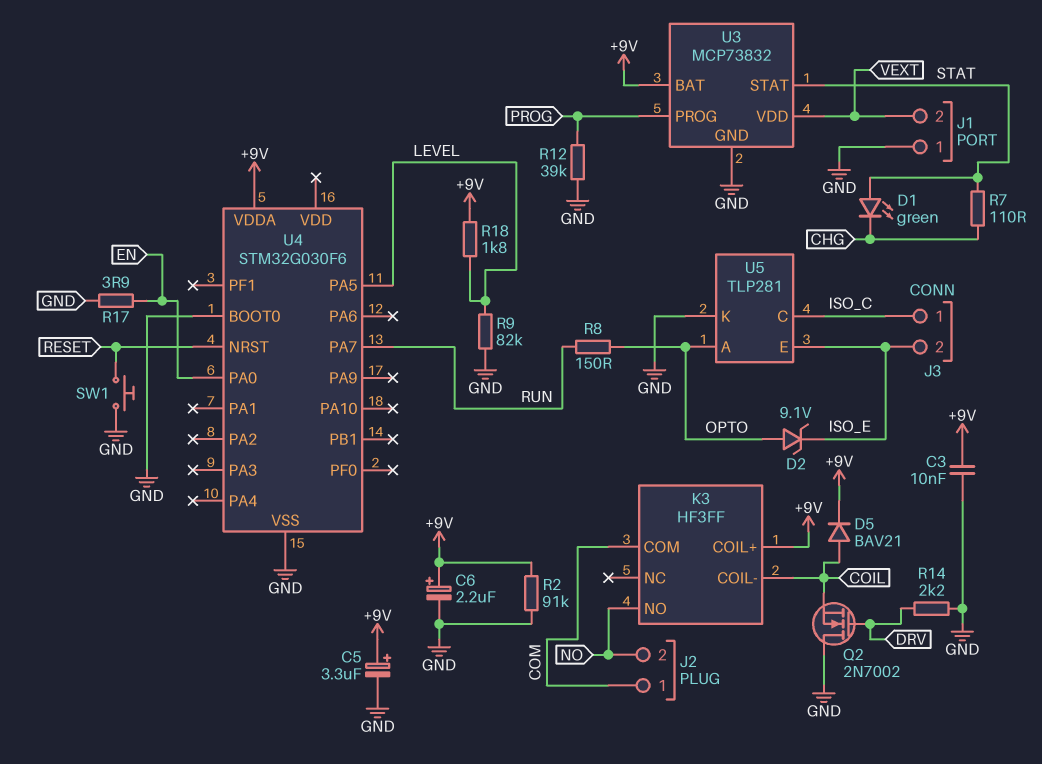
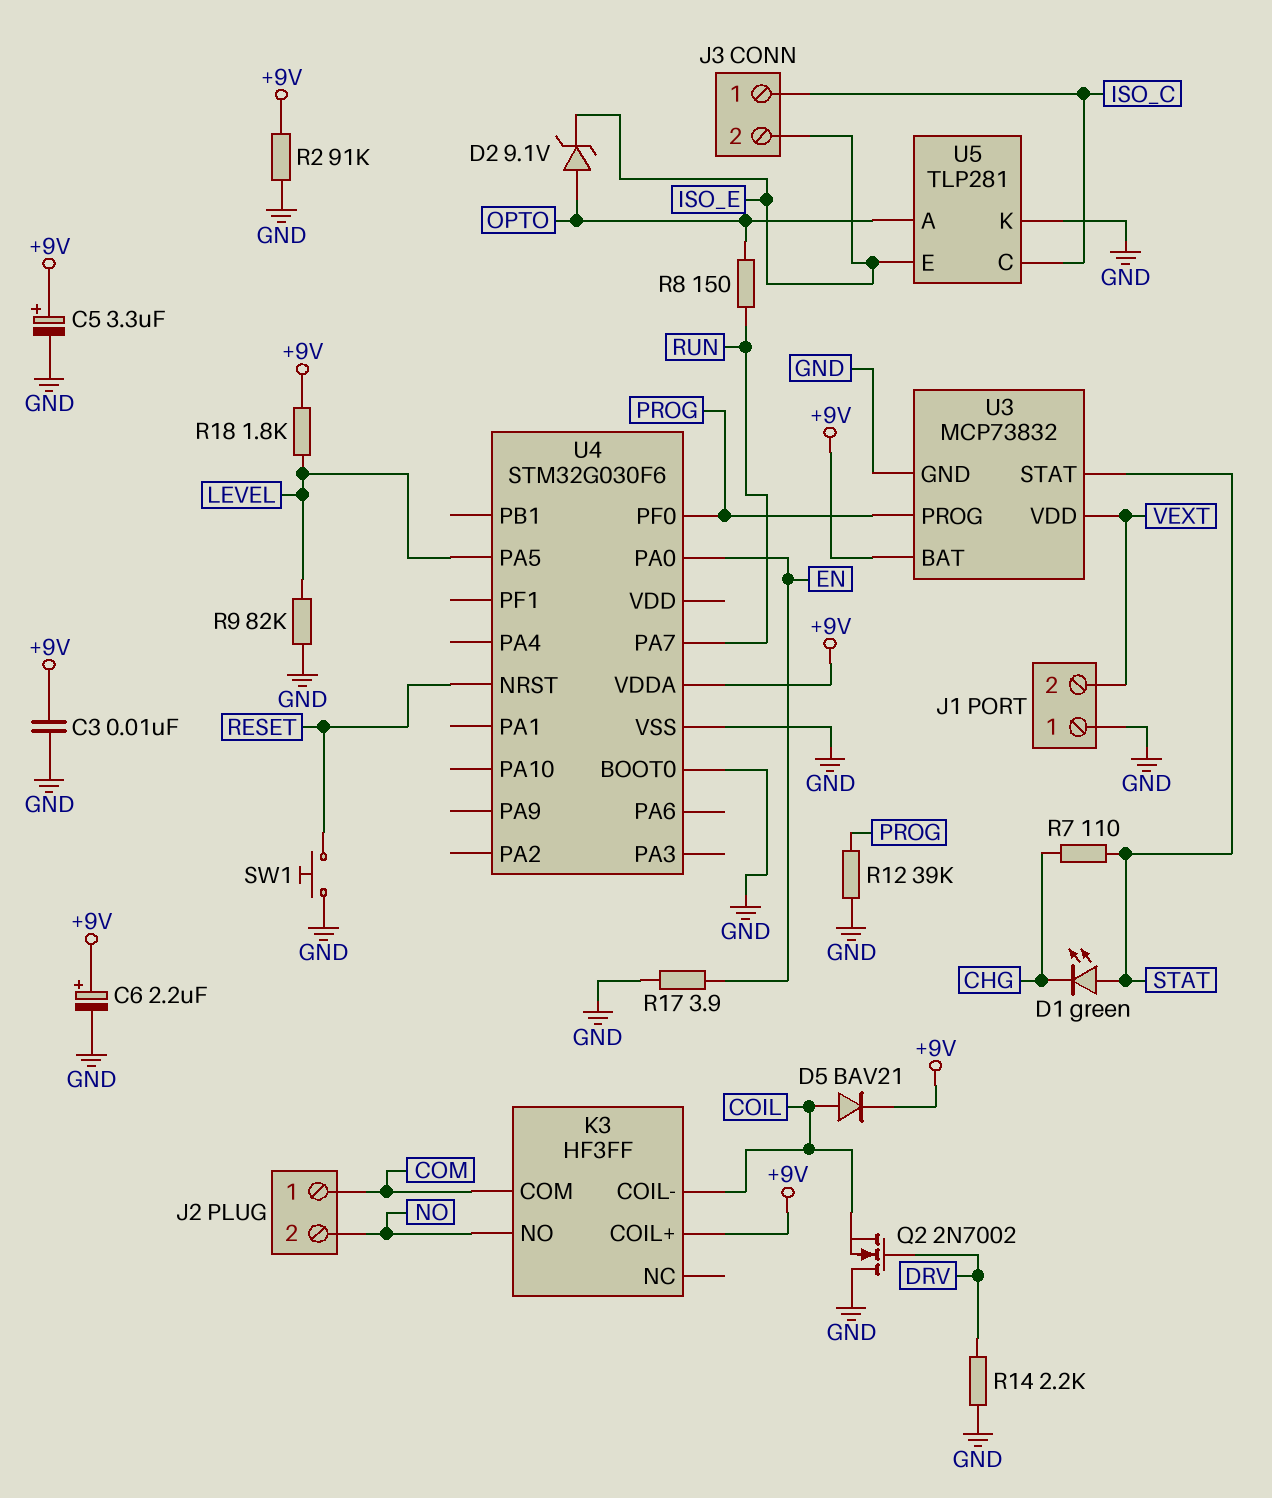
U4 pin PF0: none -> PROG

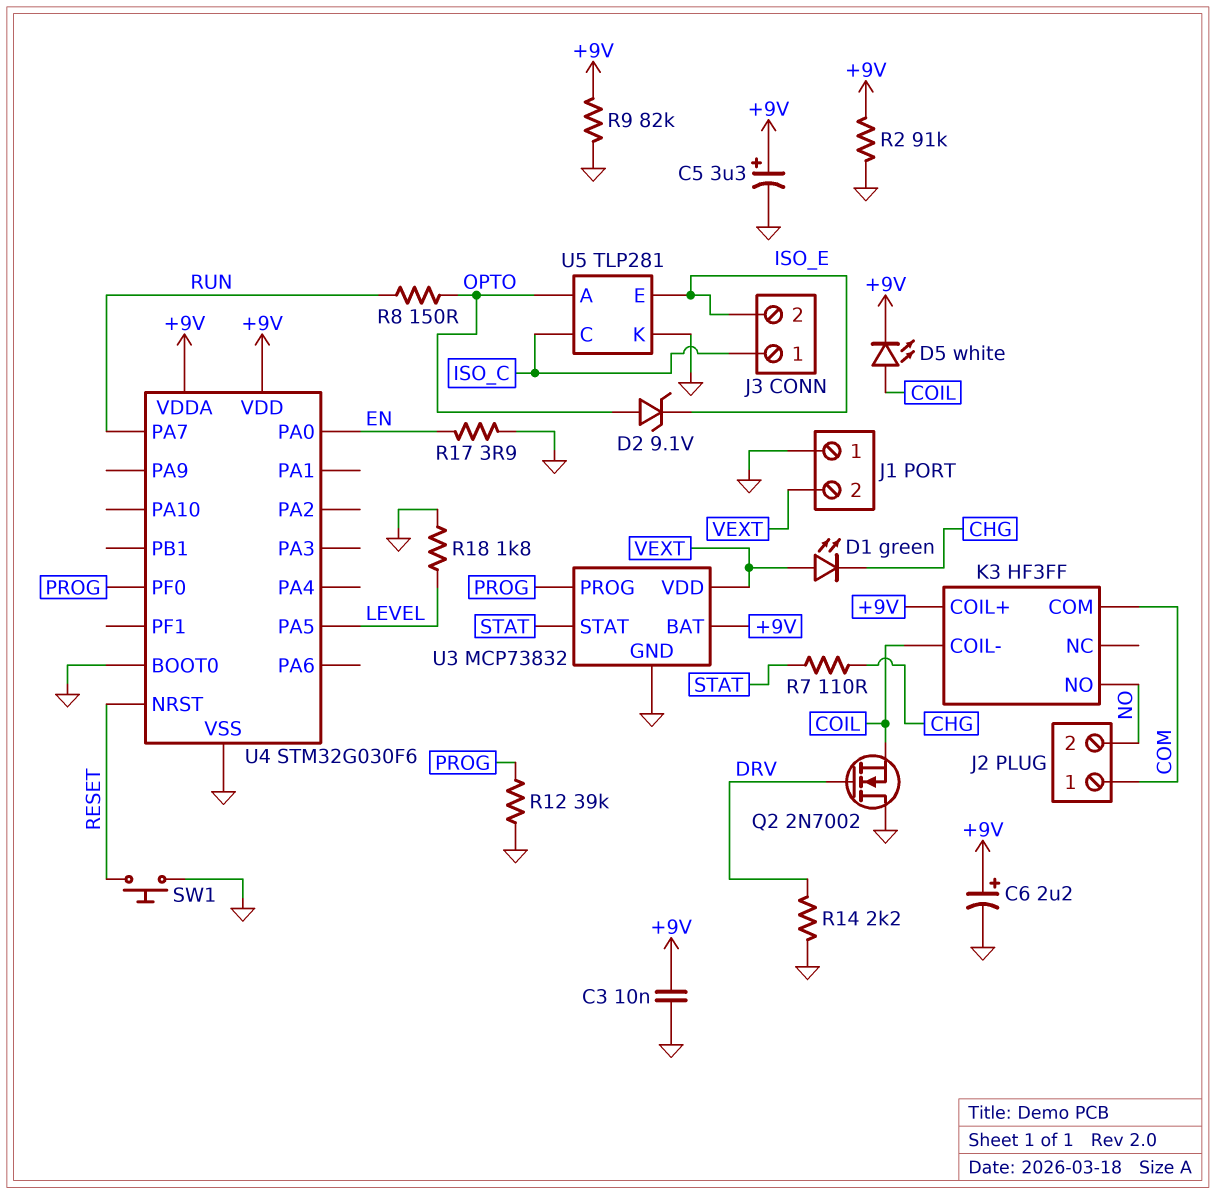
D1: LED green (A STAT, K CHG) -> LED green (A VEXT, K CHG)
D5: diode BAV21 (A COIL, K +9V) -> LED white (A COIL, K +9V)
R9: 82k (GND, LEVEL) -> 82k (+9V, GND)
R18: 1.8k (+9V, LEVEL) -> 1.8k (GND, LEVEL)
U4 pin VDD: none -> +9V

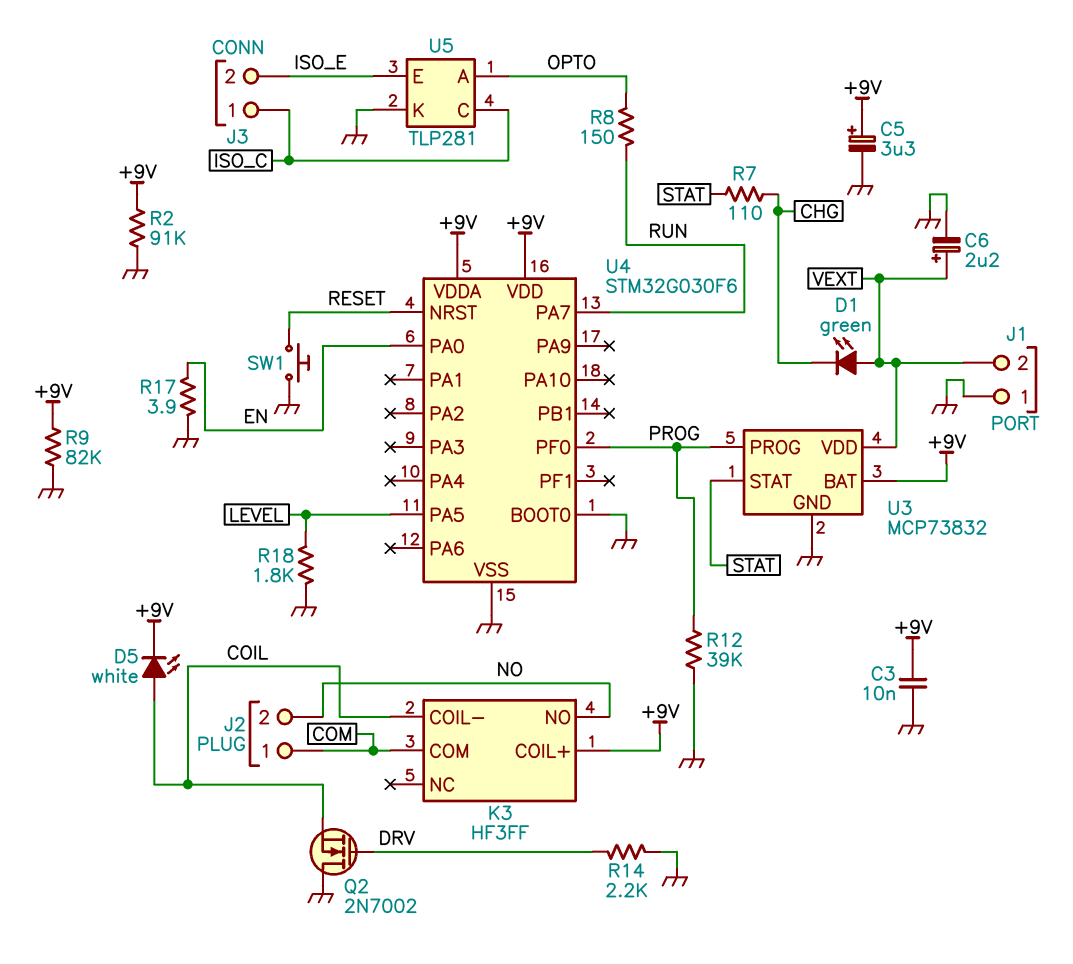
C6: 2.2uF (plus +9V, minus GND) -> 2.2uF (plus VEXT, minus GND)
D2: zener 9.1V (A OPTO, K ISO_E) -> none

